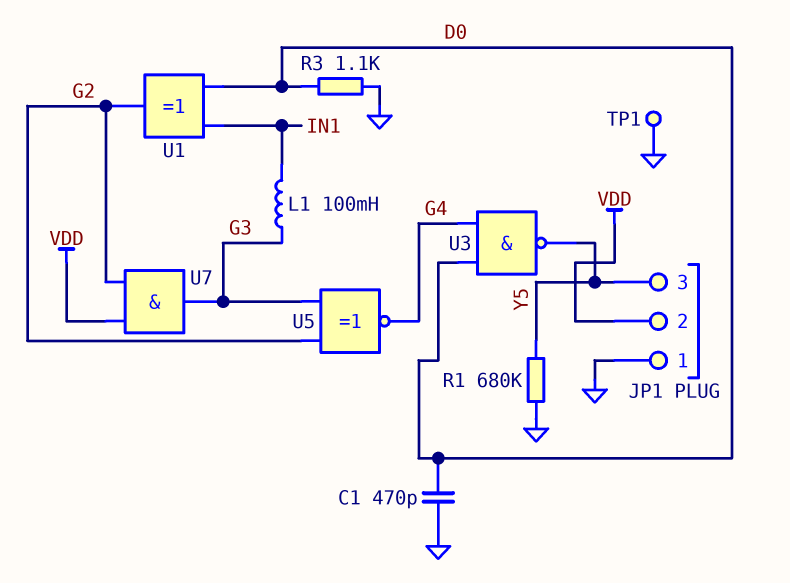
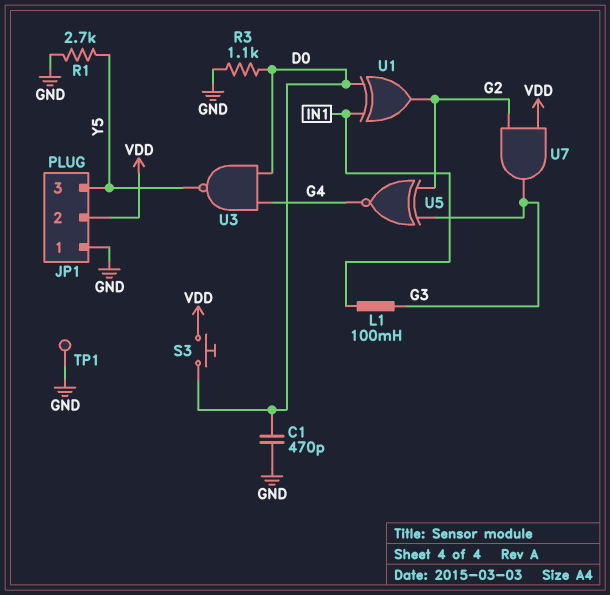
R1: 680k (GND, Y5) -> 2.7k (GND, Y5)
S3: none -> button (D0, VDD)

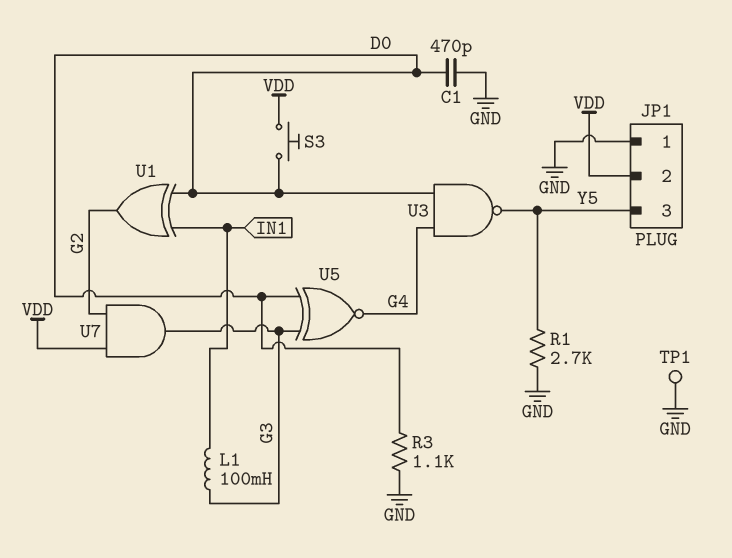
U5: XNOR (in G2, in G3, out G4) -> XNOR (in D0, in G3, out G4)

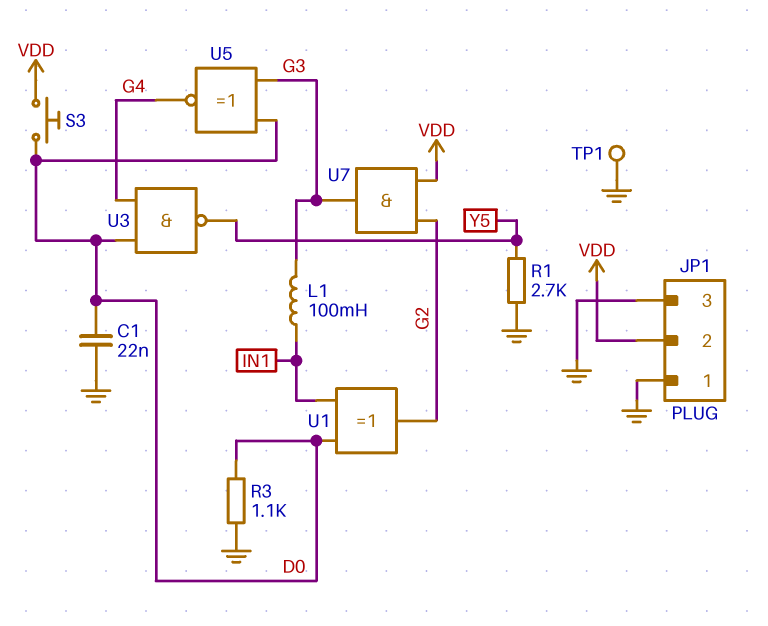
C1: 470pF (D0, GND) -> 22nF (D0, GND)
JP1 pin 3: Y5 -> GND

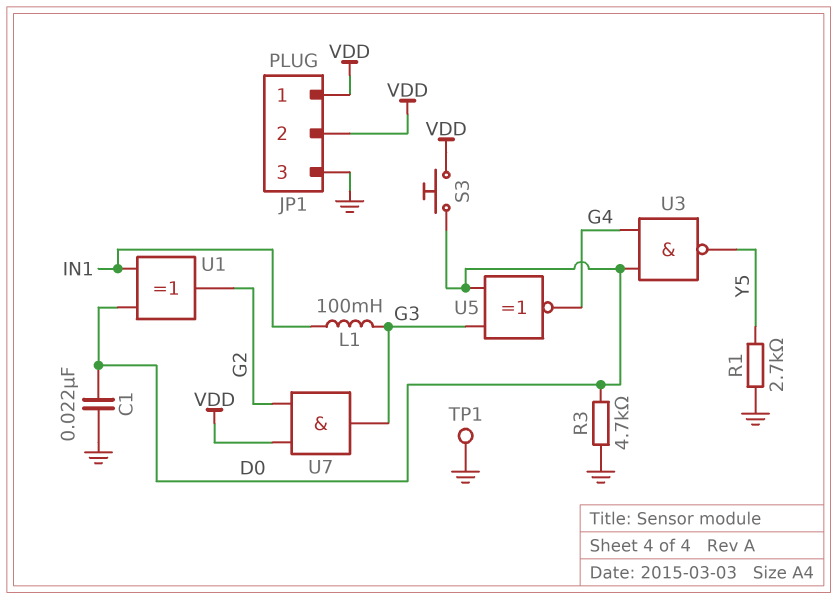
JP1 pin 1: GND -> VDD
R3: 1.1k (D0, GND) -> 4.7k (D0, GND)

